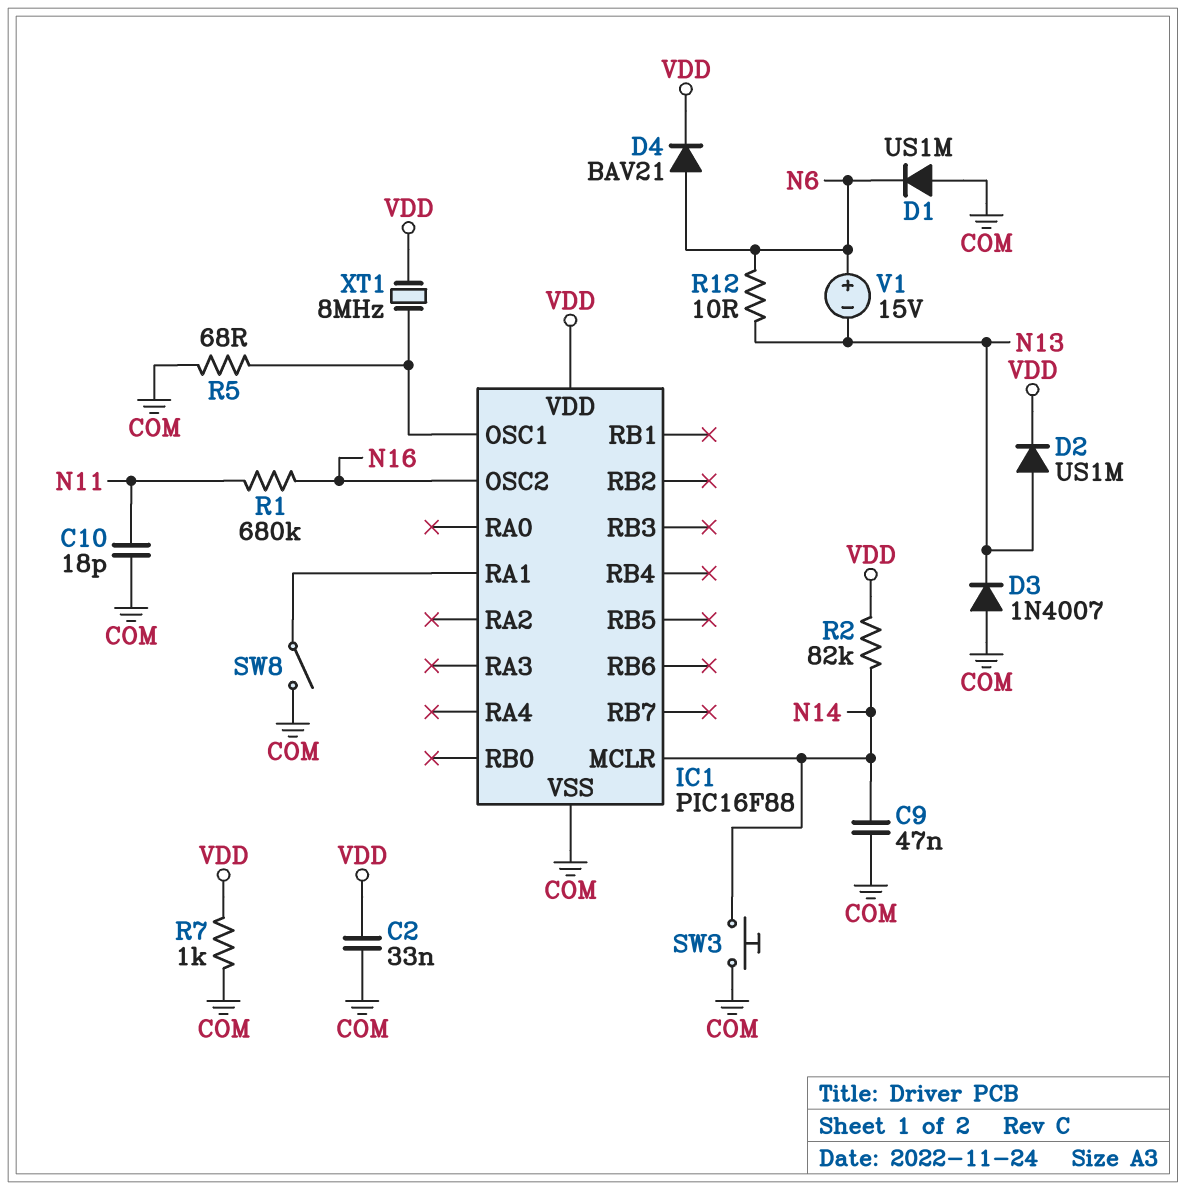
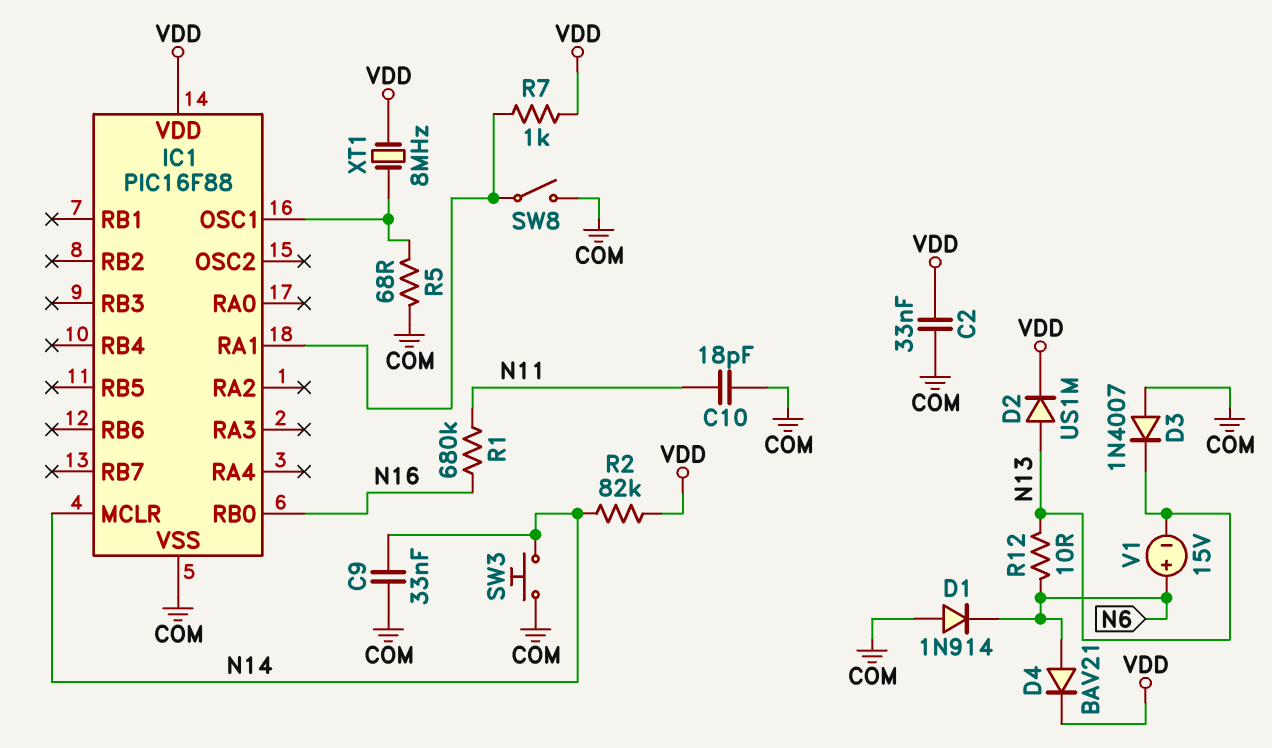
C9: 47nF (COM, N14) -> 33nF (COM, N14)
D1: diode US1M (A COM, K N6) -> diode 1N914 (A COM, K N6)
IC1 pin OSC2: N16 -> none
IC1 pin RB0: none -> N16
R7: 1k (COM, VDD) -> 1k (IC1/RA1, VDD)

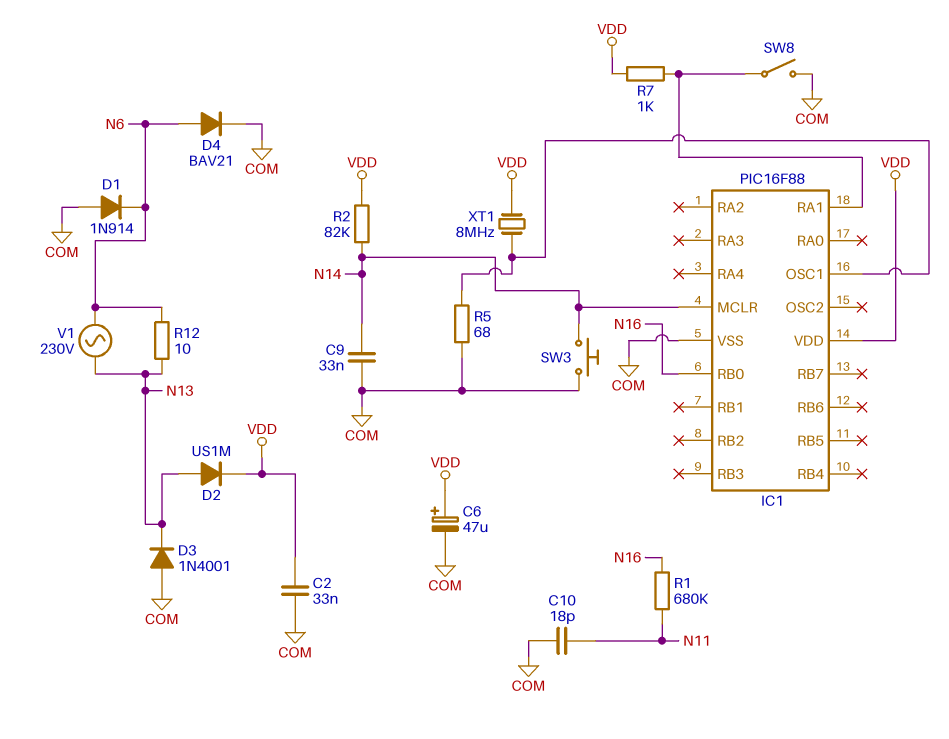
C6: none -> 47uF (plus VDD, minus COM)
D3: diode 1N4007 (A COM, K N13) -> diode 1N4001 (A COM, K N13)
D4: diode BAV21 (A N6, K VDD) -> diode BAV21 (A N6, K COM)
V1: 15V (plus N6, minus N13) -> AC 230V (N6, N13)

